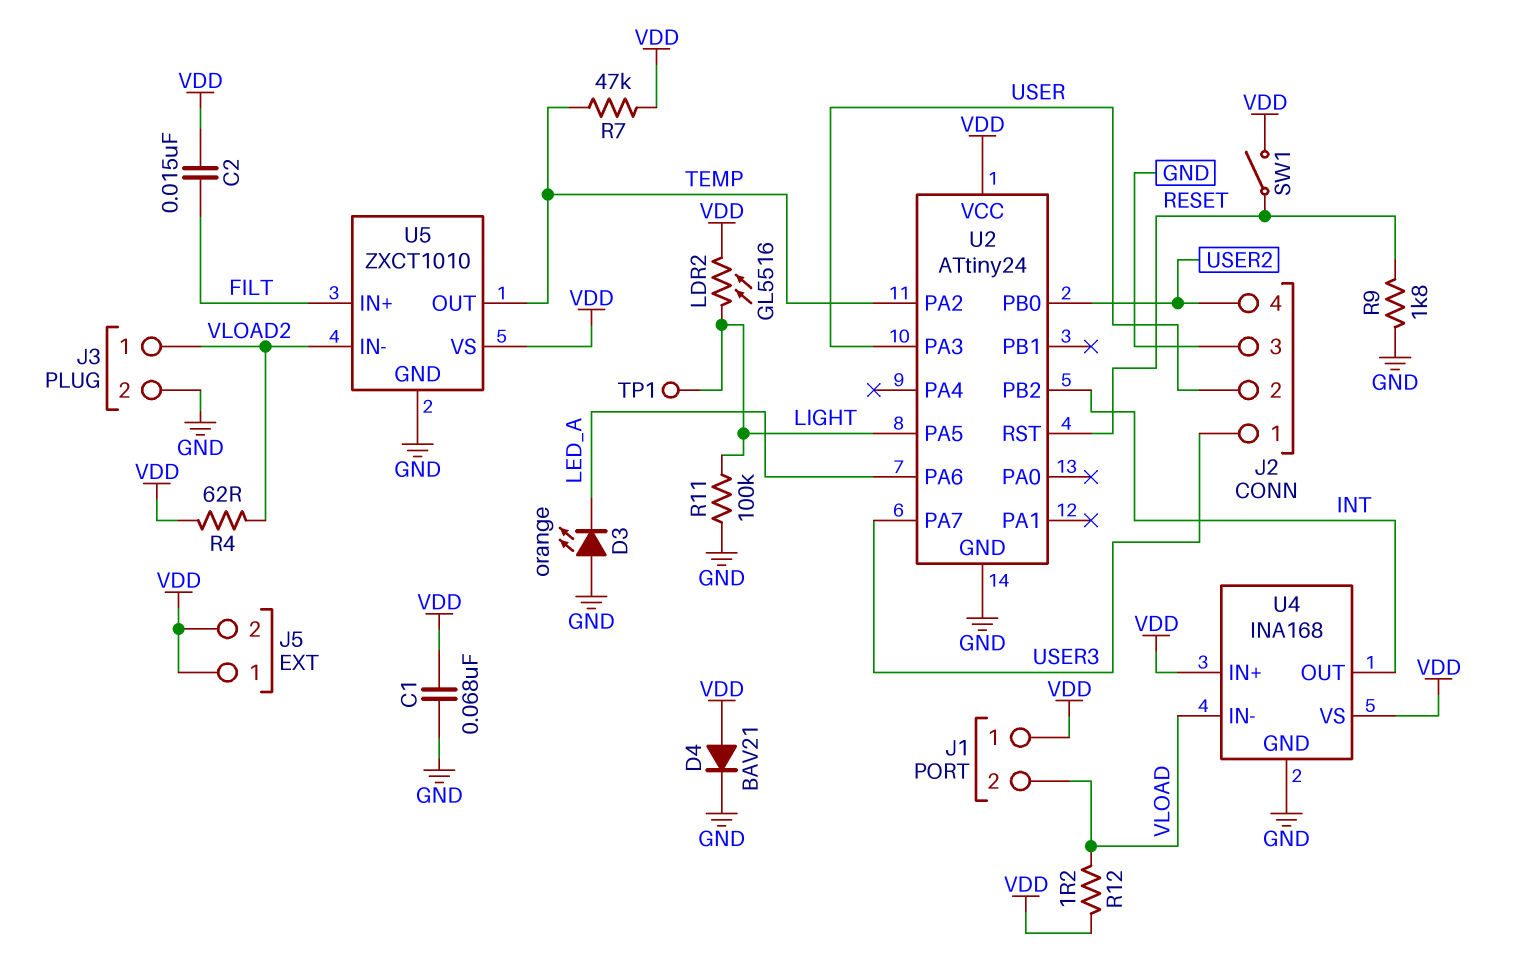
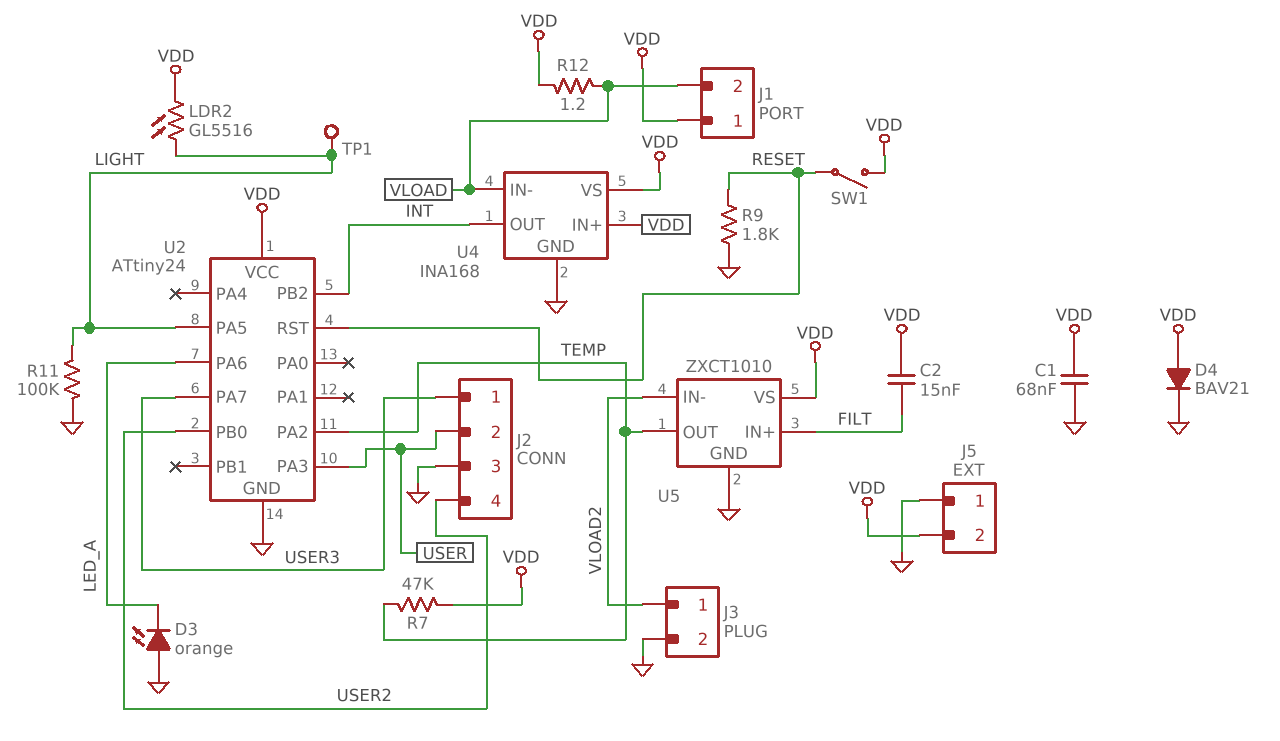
J5 pin 1: VDD -> GND
R4: 62 (VDD, VLOAD2) -> none

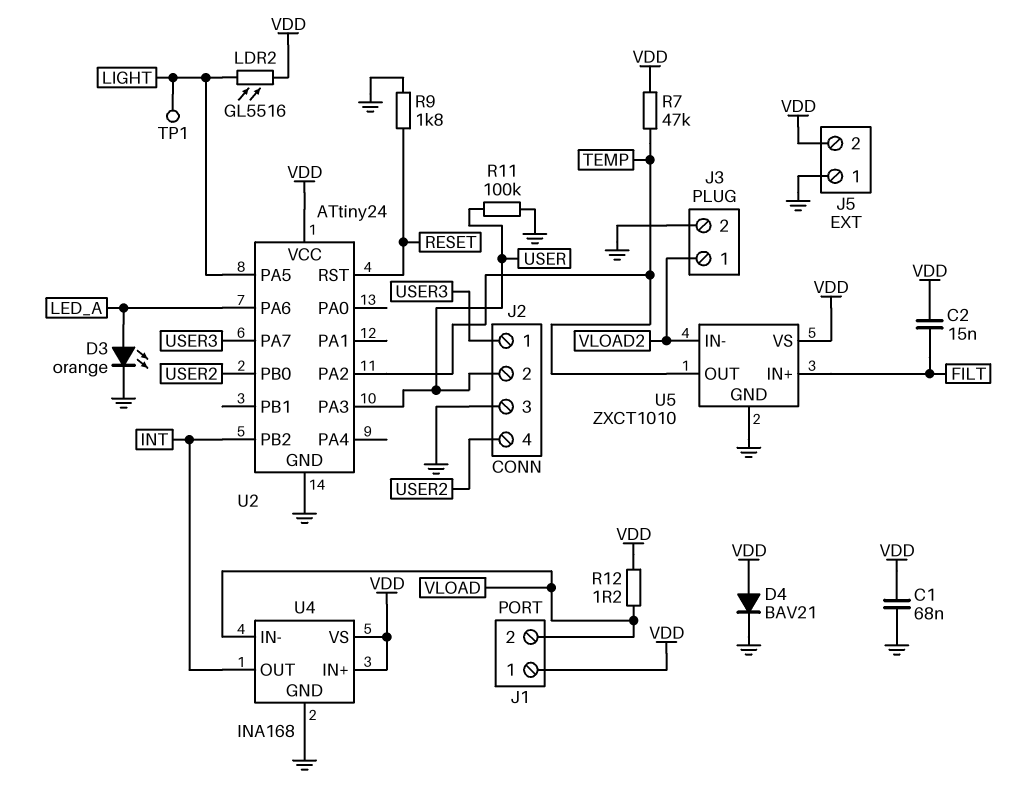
D3: LED orange (A GND, K LED_A) -> LED orange (A LED_A, K GND)
R11: 100k (GND, LIGHT) -> 100k (GND, USER)
SW1: switch (RESET, VDD) -> none

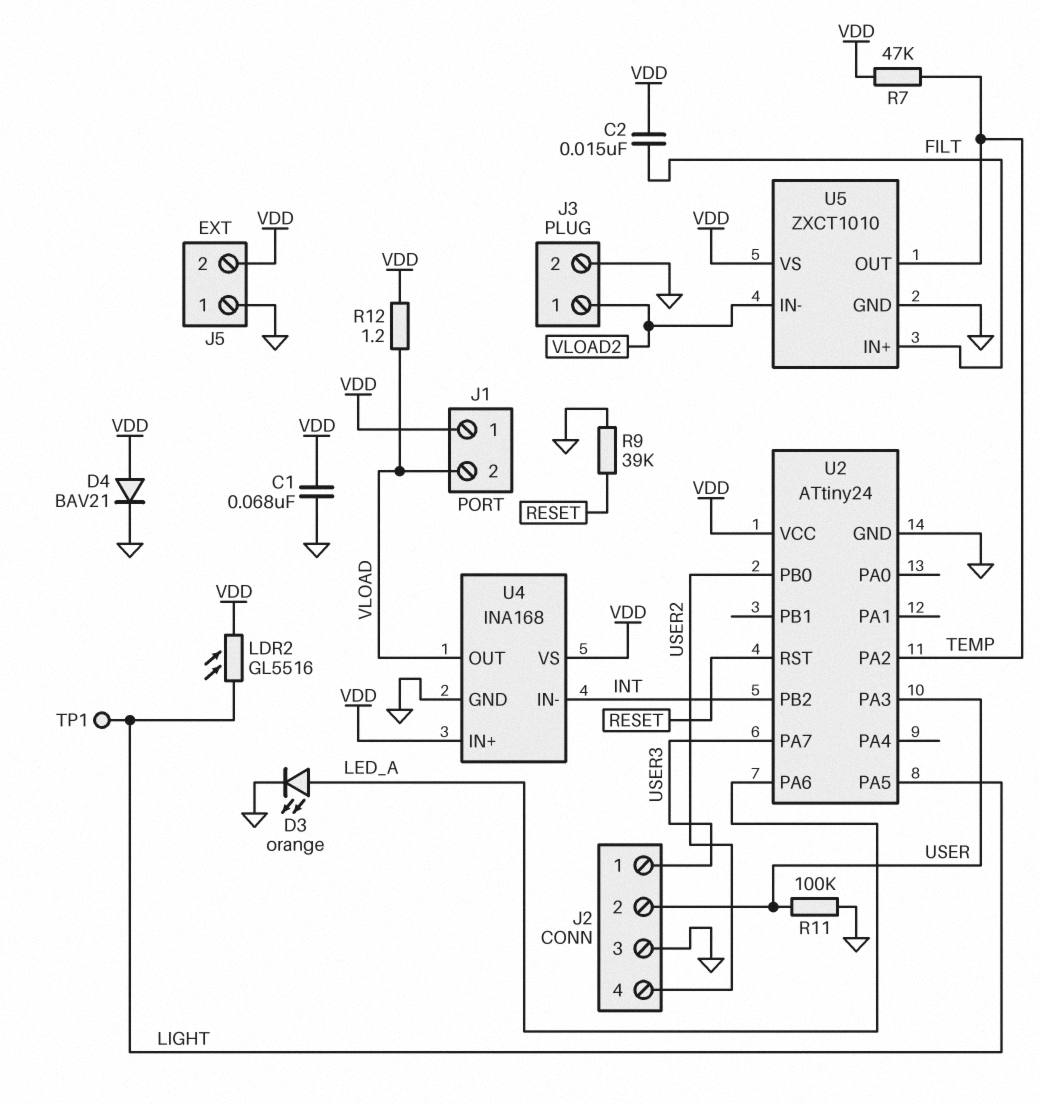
R9: 1.8k (GND, RESET) -> 39k (GND, RESET)
U4 pin IN-: VLOAD -> INT
U4 pin OUT: INT -> VLOAD

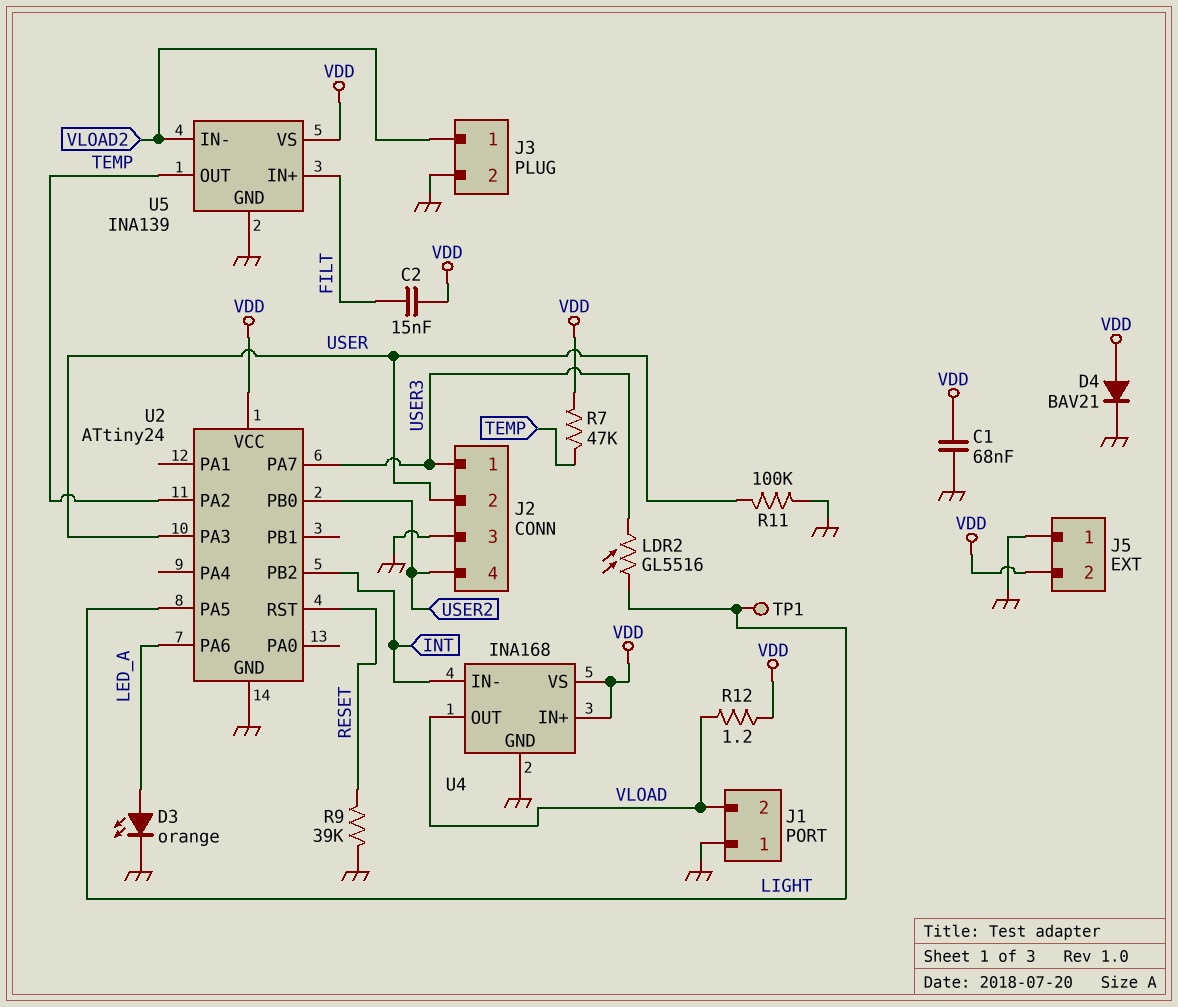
J1 pin 1: VDD -> GND
LDR2: GL5516 (LIGHT, VDD) -> GL5516 (LIGHT, USER3)
U5: ZXCT1010 -> INA139

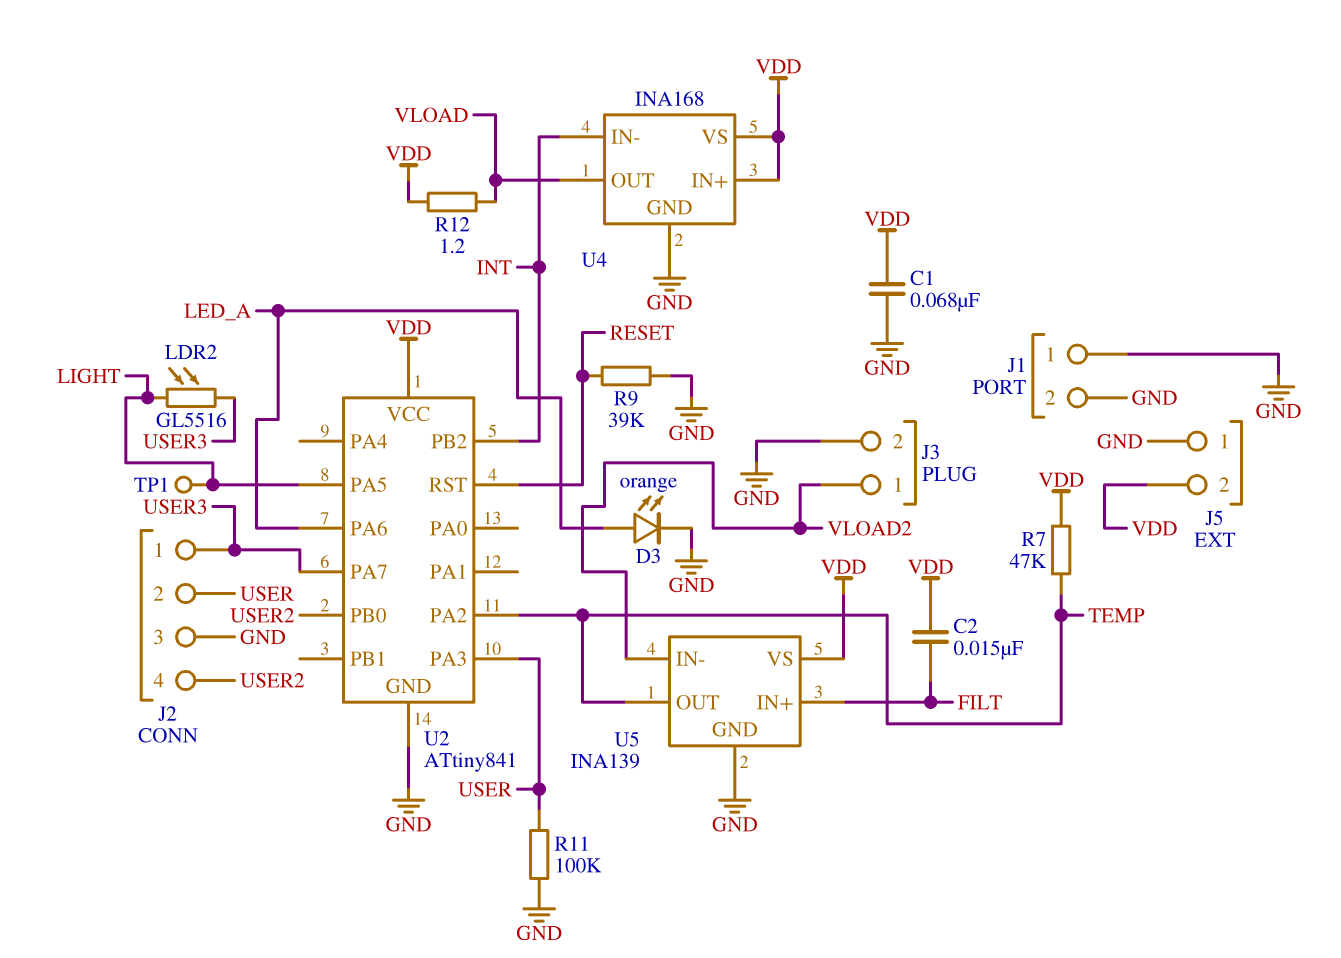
D4: diode BAV21 (A VDD, K GND) -> none
J1 pin 2: VLOAD -> GND
U2: ATtiny24 -> ATtiny841

